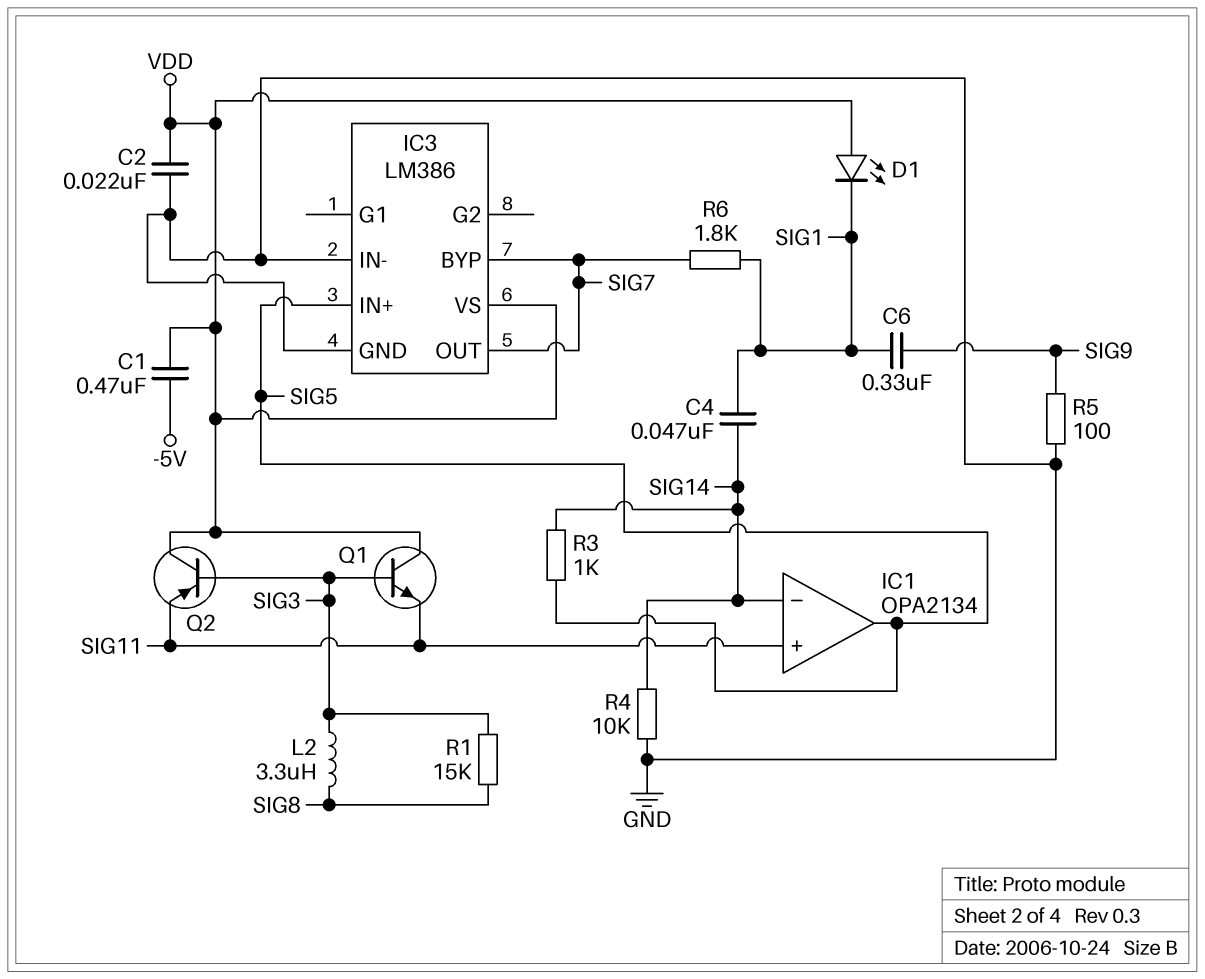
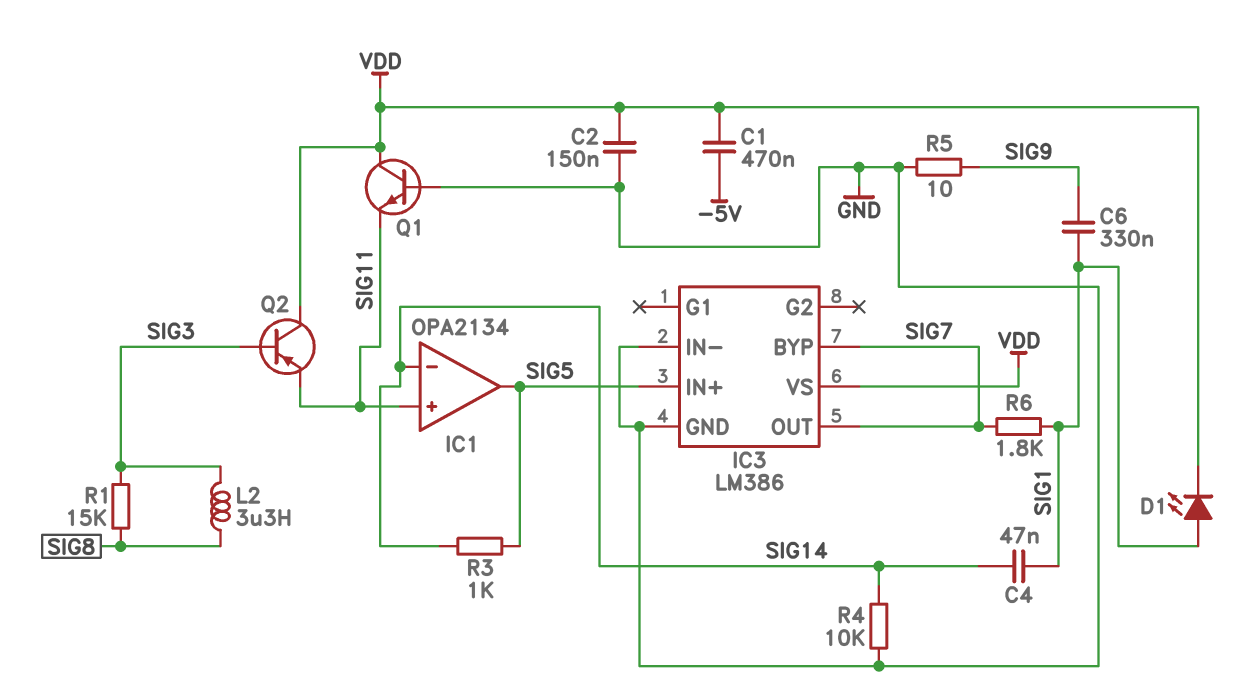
C2: 22nF (GND, VDD) -> 150nF (GND, VDD)
D1: LED (A VDD, K SIG1) -> LED (A SIG1, K VDD)
Q1: NPN (B SIG3, C VDD, E SIG11) -> NPN (B GND, C VDD, E SIG11)
R5: 100 (GND, SIG9) -> 10 (GND, SIG9)

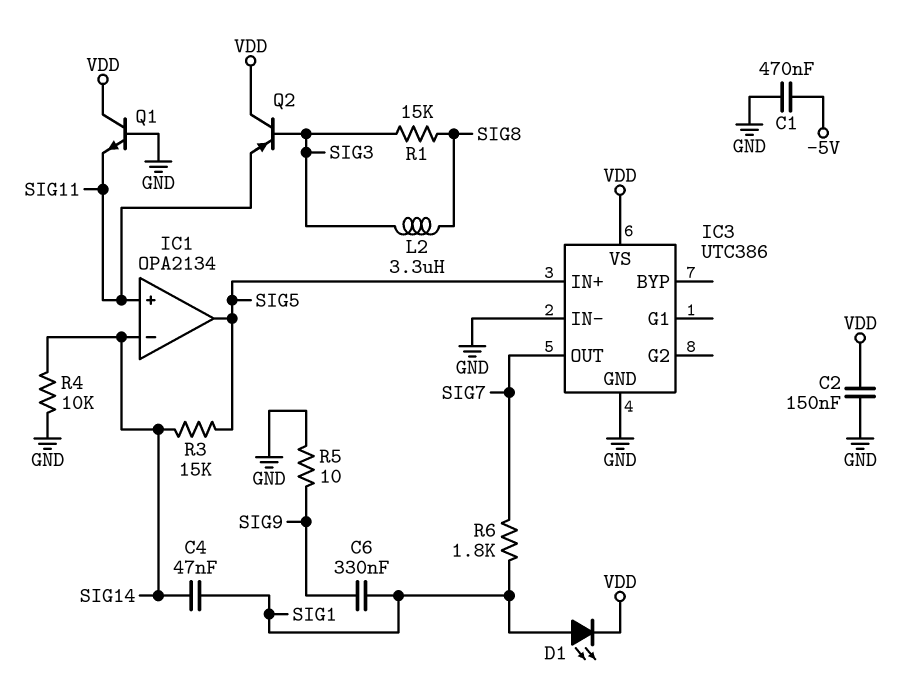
C1: 470nF (-5V, VDD) -> 470nF (-5V, GND)
IC3: LM386 -> UTC386
IC3 pin BYP: SIG7 -> none
R3: 1k (SIG5, SIG14) -> 15k (SIG5, SIG14)

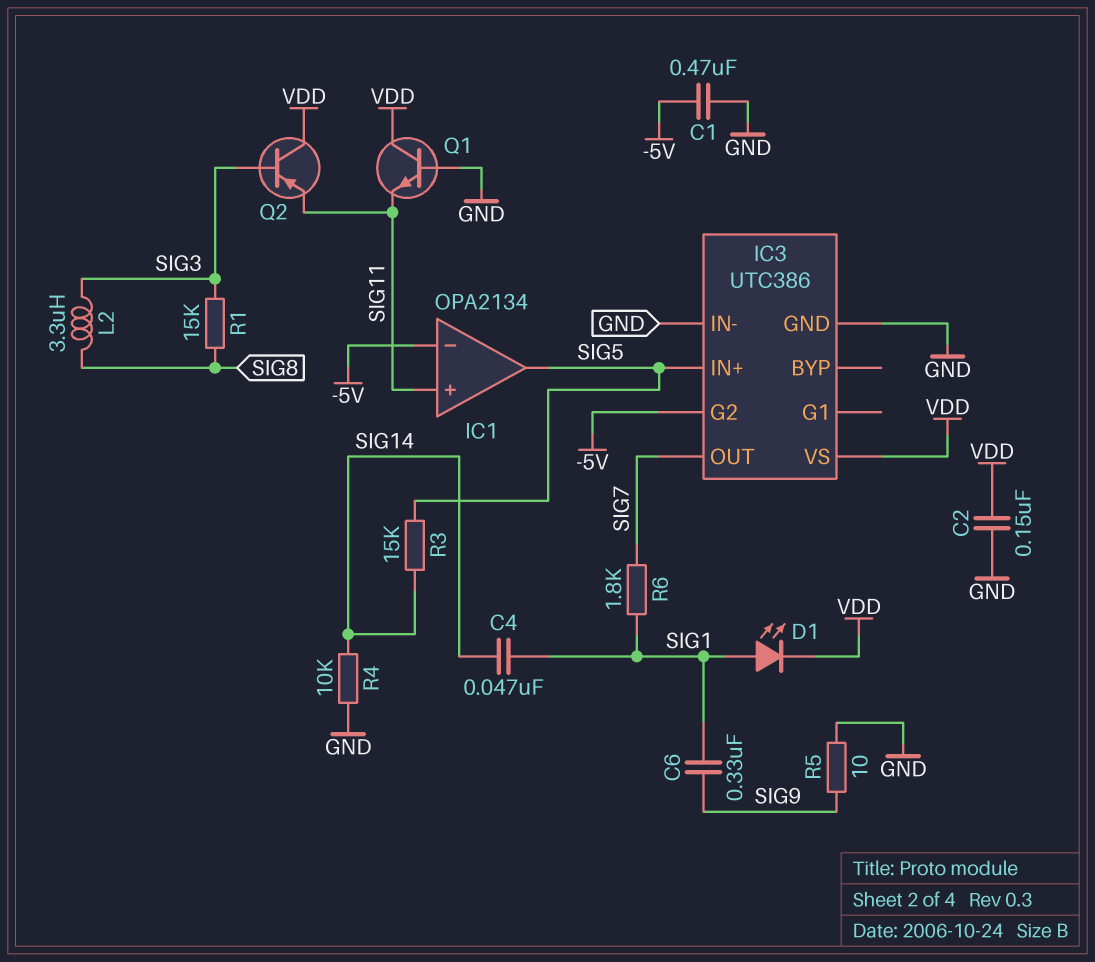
IC1 pin in-: SIG14 -> -5V
IC3 pin G2: none -> -5V

